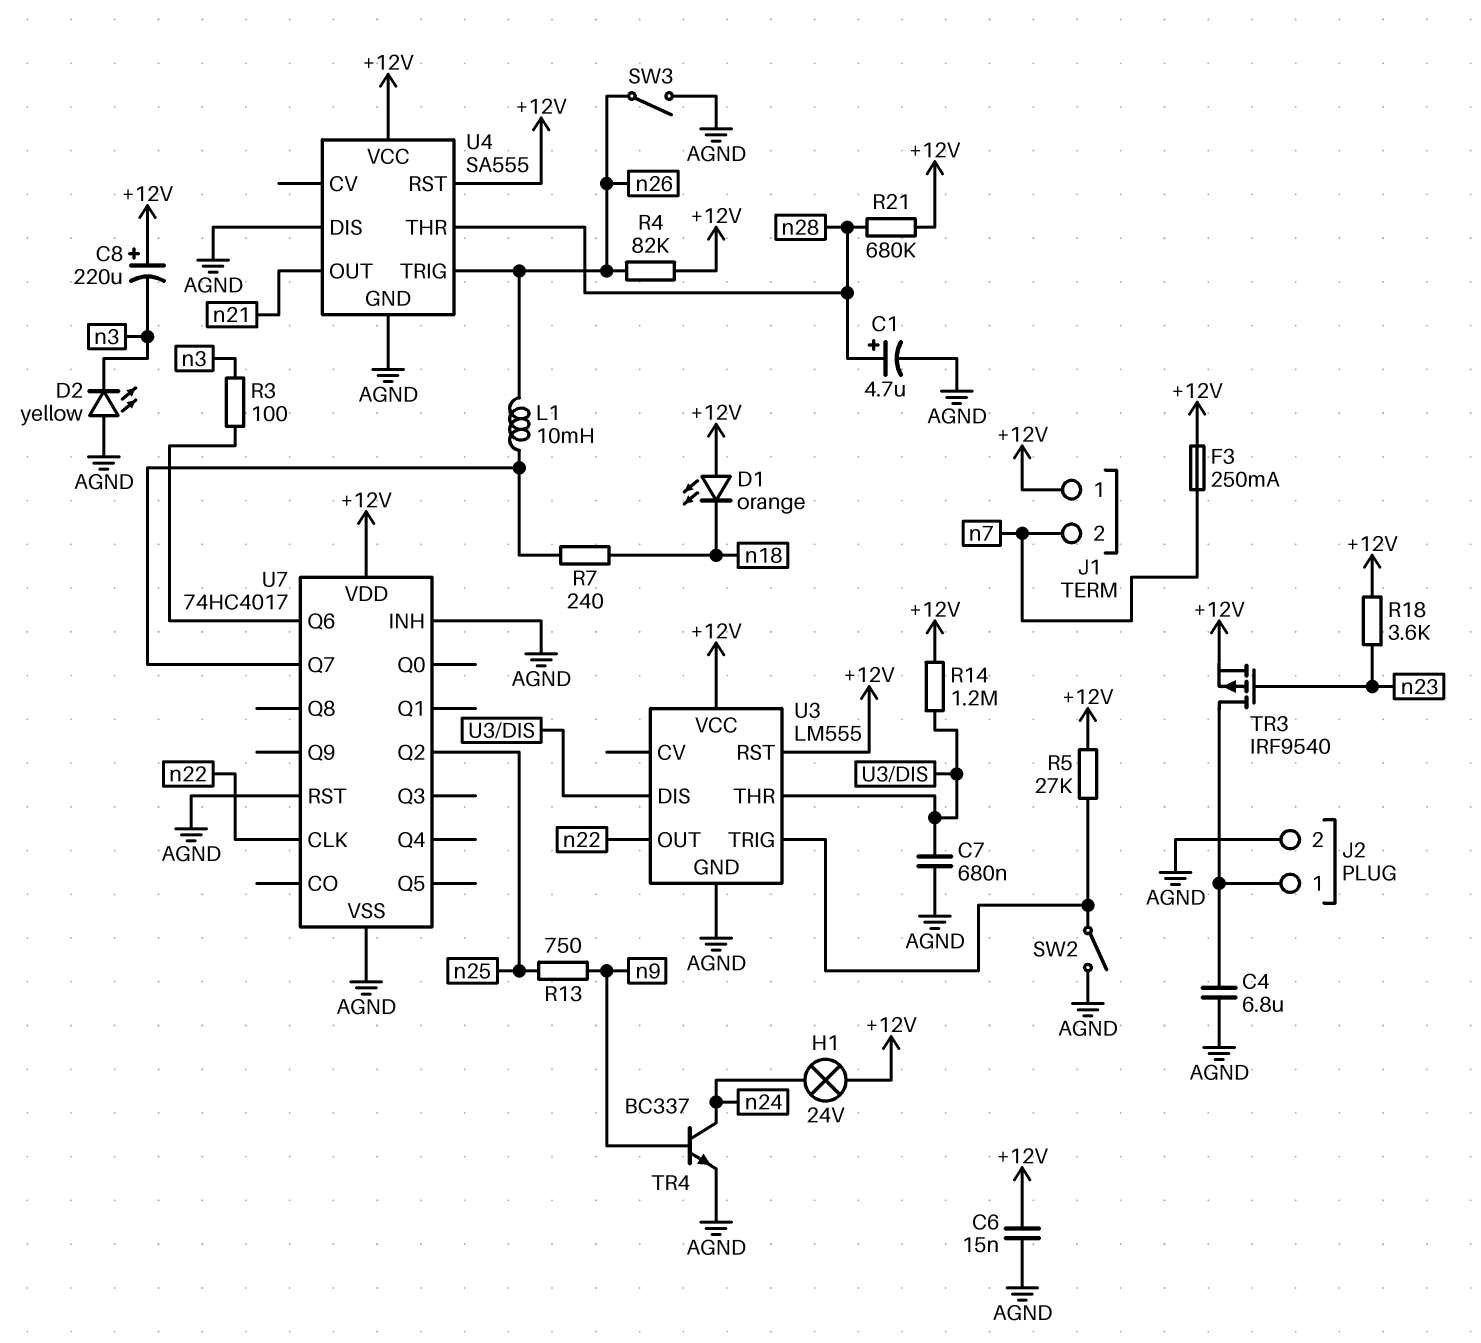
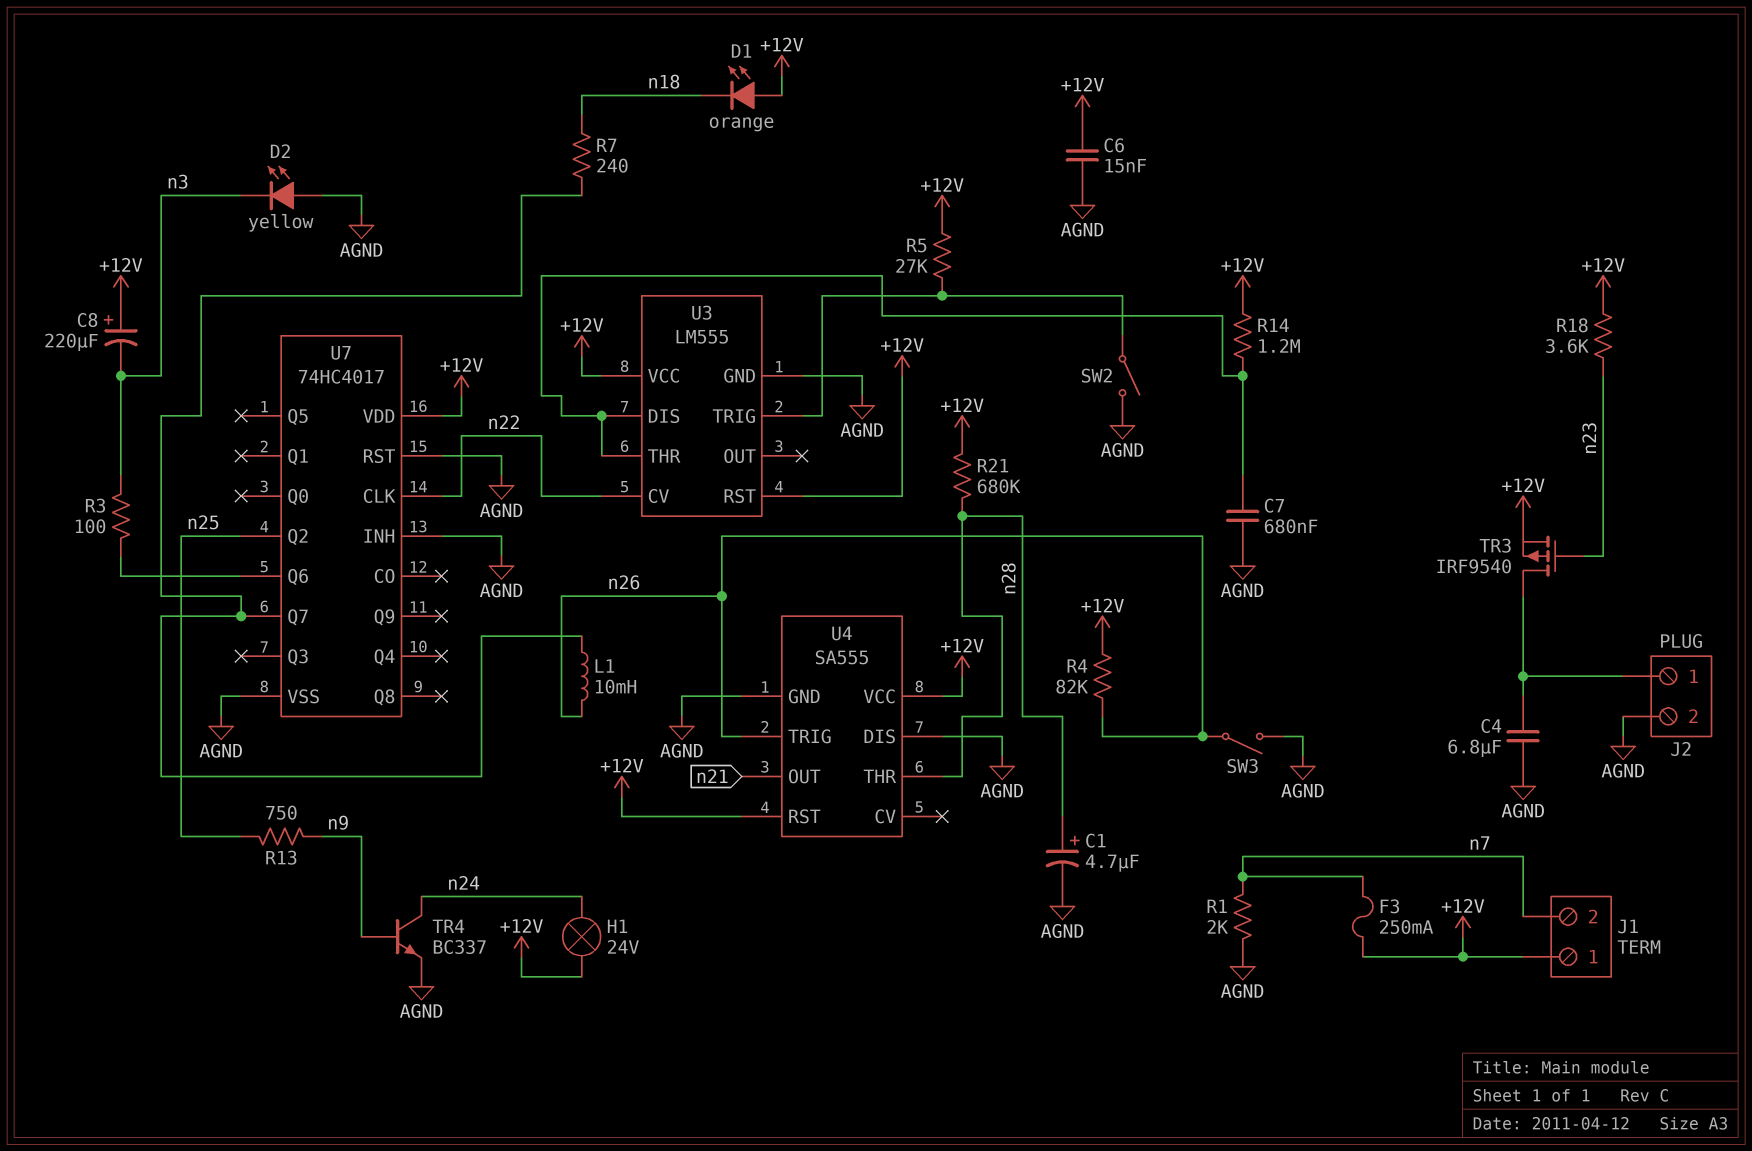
R1: none -> 2k (AGND, n7)
U3 pin CV: none -> n22
U3 pin OUT: n22 -> none

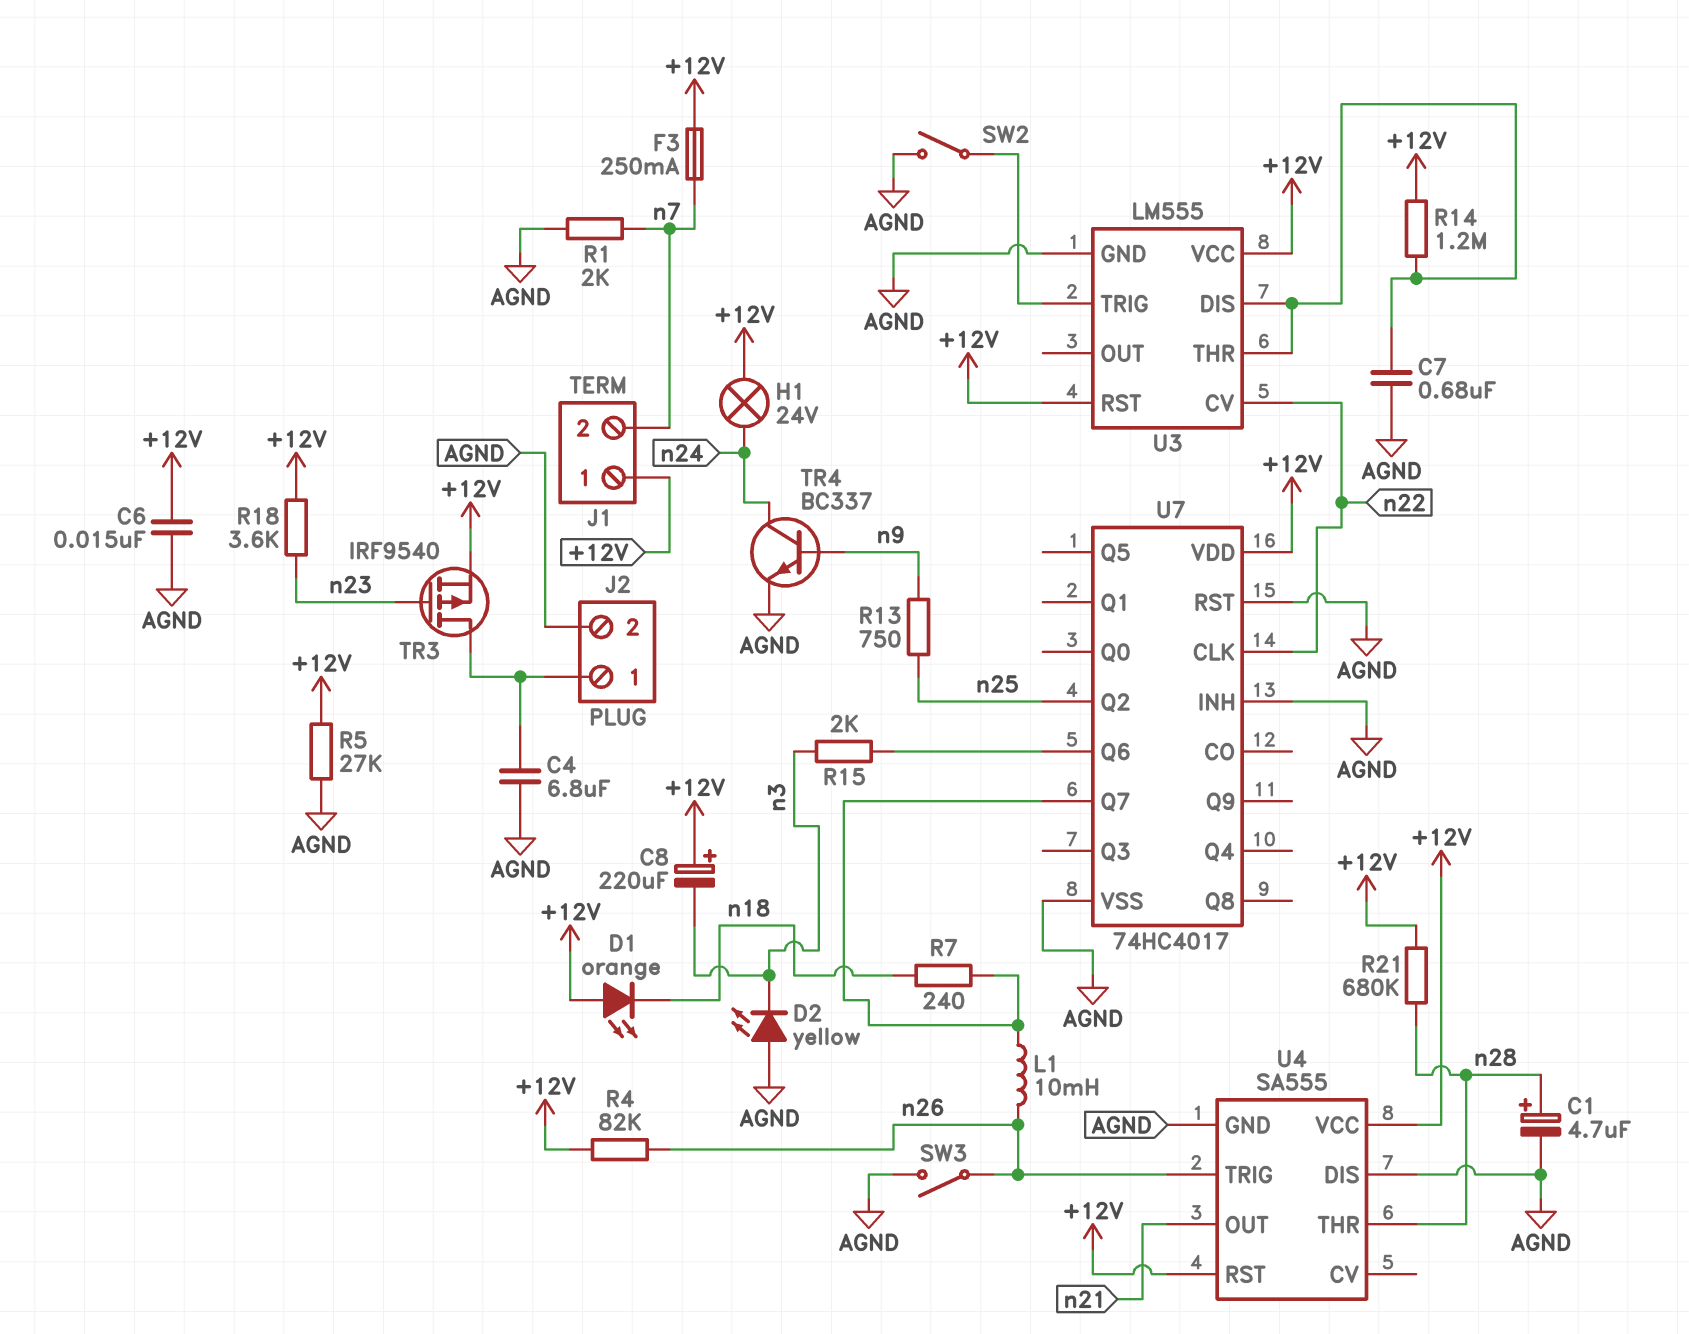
R3: 100 (U7/Q6, n3) -> none
R5: 27k (+12V, U3/TRIG) -> 27k (+12V, AGND)
R15: none -> 2k (U7/Q6, n3)

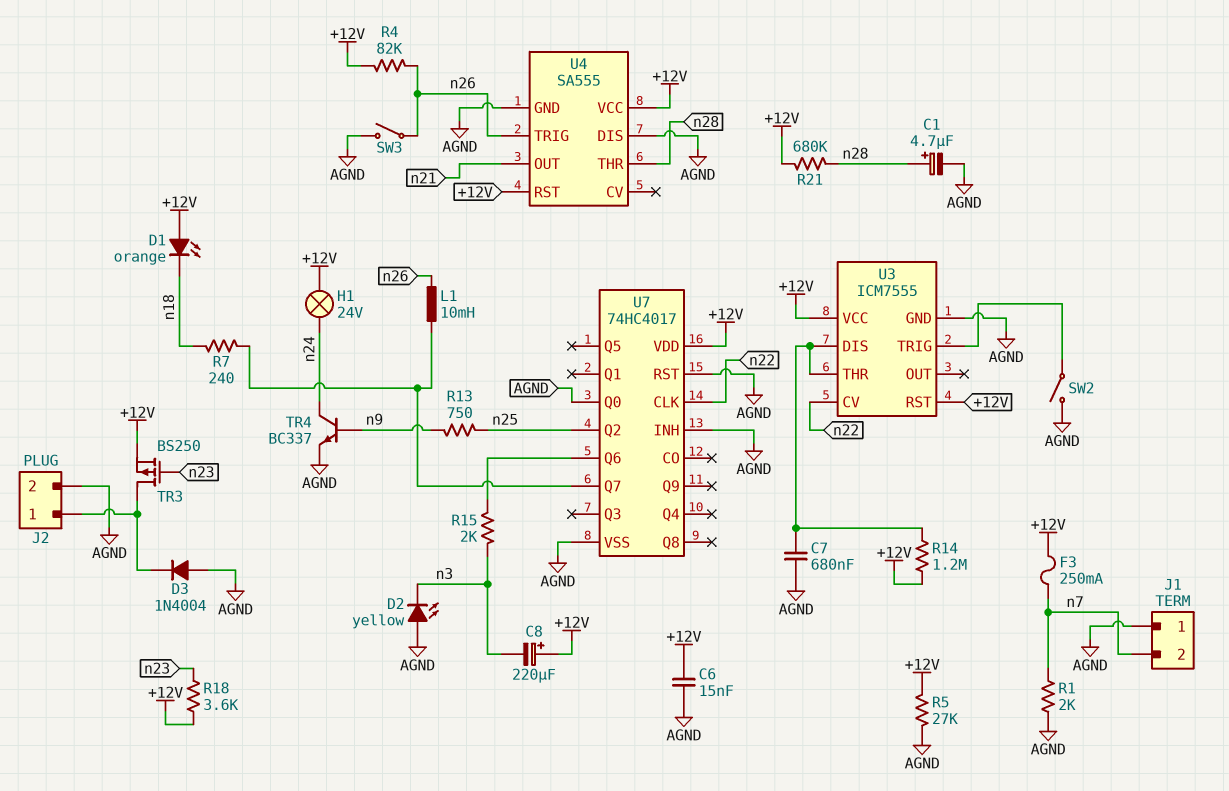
C4: 6.8uF (AGND, J2/1) -> none
D3: none -> diode 1N4004 (A AGND, K J2/1)
J1 pin 1: +12V -> AGND
TR3: PMOS IRF9540 (G n23, D J2/1, S +12V) -> PMOS BS250 (G n23, D J2/1, S +12V)
U3: LM555 -> ICM7555
U7 pin Q0: none -> AGND

